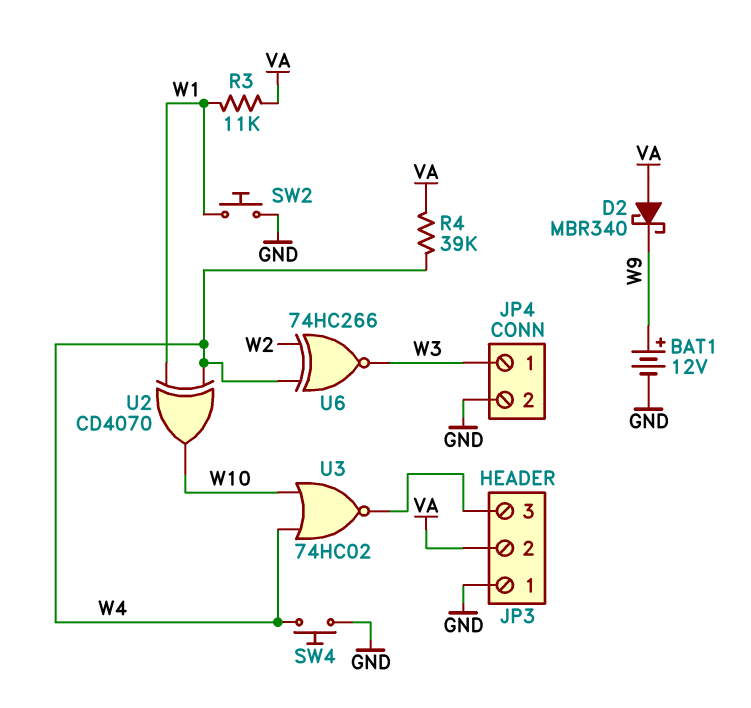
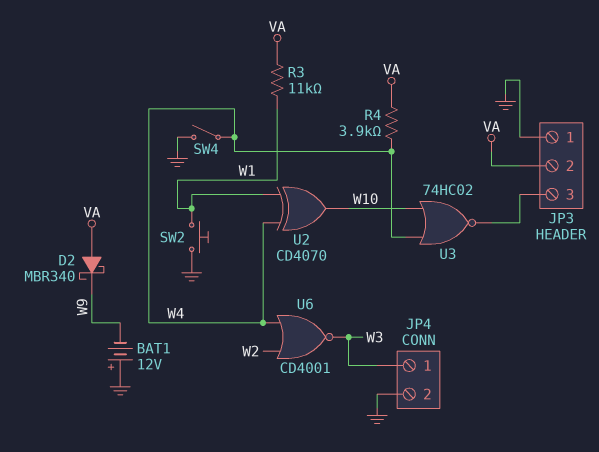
BAT1: 12V (plus W9, minus GND) -> 12V (plus GND, minus W9)
R4: 39k (VA, W4) -> 3.9k (VA, W4)
SW4: button (GND, W4) -> switch (GND, W4)
U6: XNOR 74HC266 (in W2, in W4, out W3) -> NOR CD4001 (in W2, in W4, out W3)

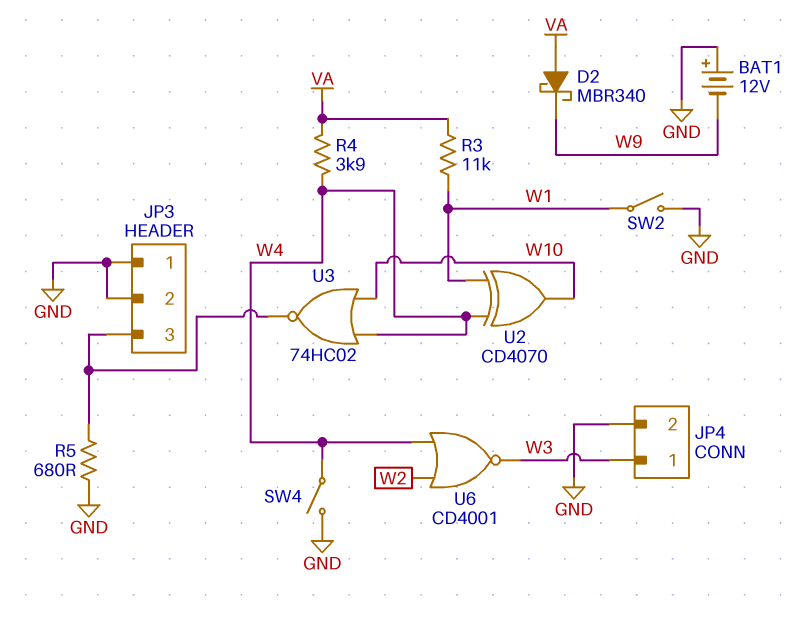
JP3 pin 2: VA -> GND
R5: none -> 680 (GND, JP3/3)
SW2: button (GND, W1) -> switch (GND, W1)

